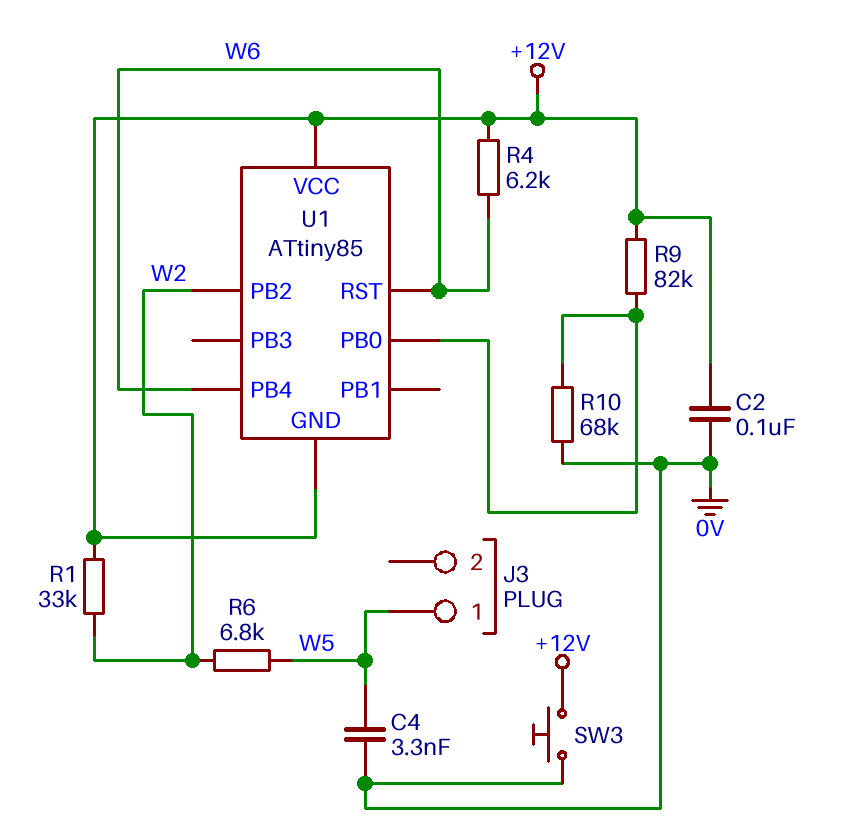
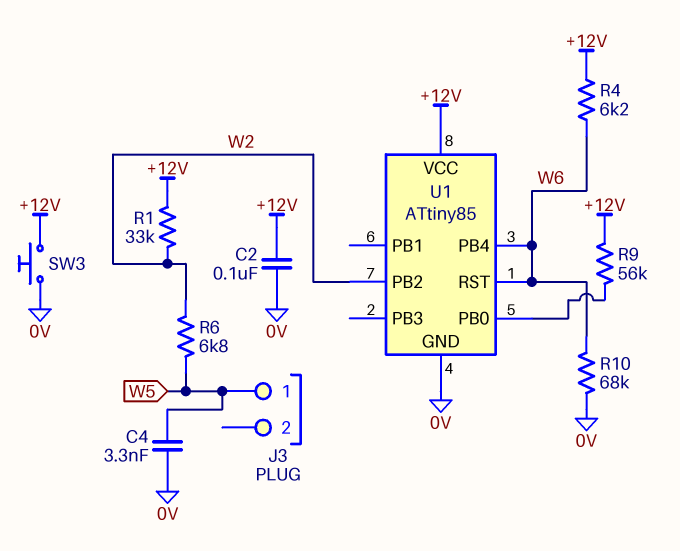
R9: 82k (+12V, U1/PB0) -> 56k (+12V, U1/PB0)
R10: 68k (0V, U1/PB0) -> 68k (0V, W6)
U1 pin GND: +12V -> 0V

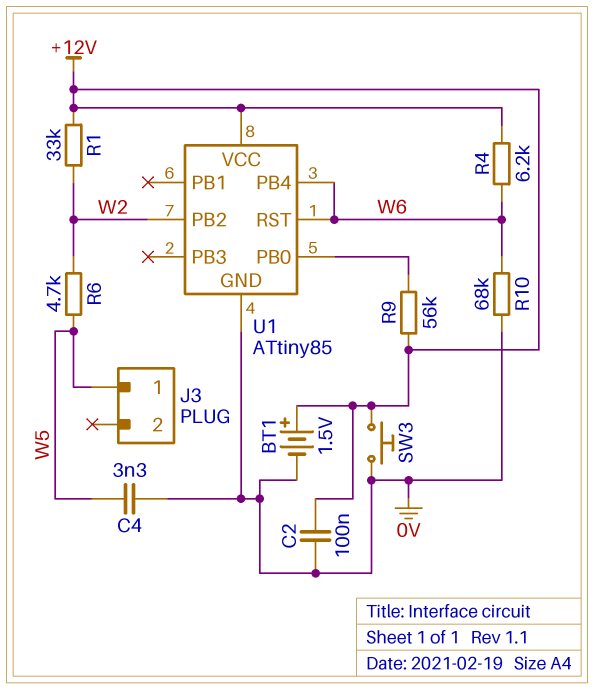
BT1: none -> 1.5V (plus +12V, minus 0V)
R6: 6.8k (W2, W5) -> 4.7k (W2, W5)

